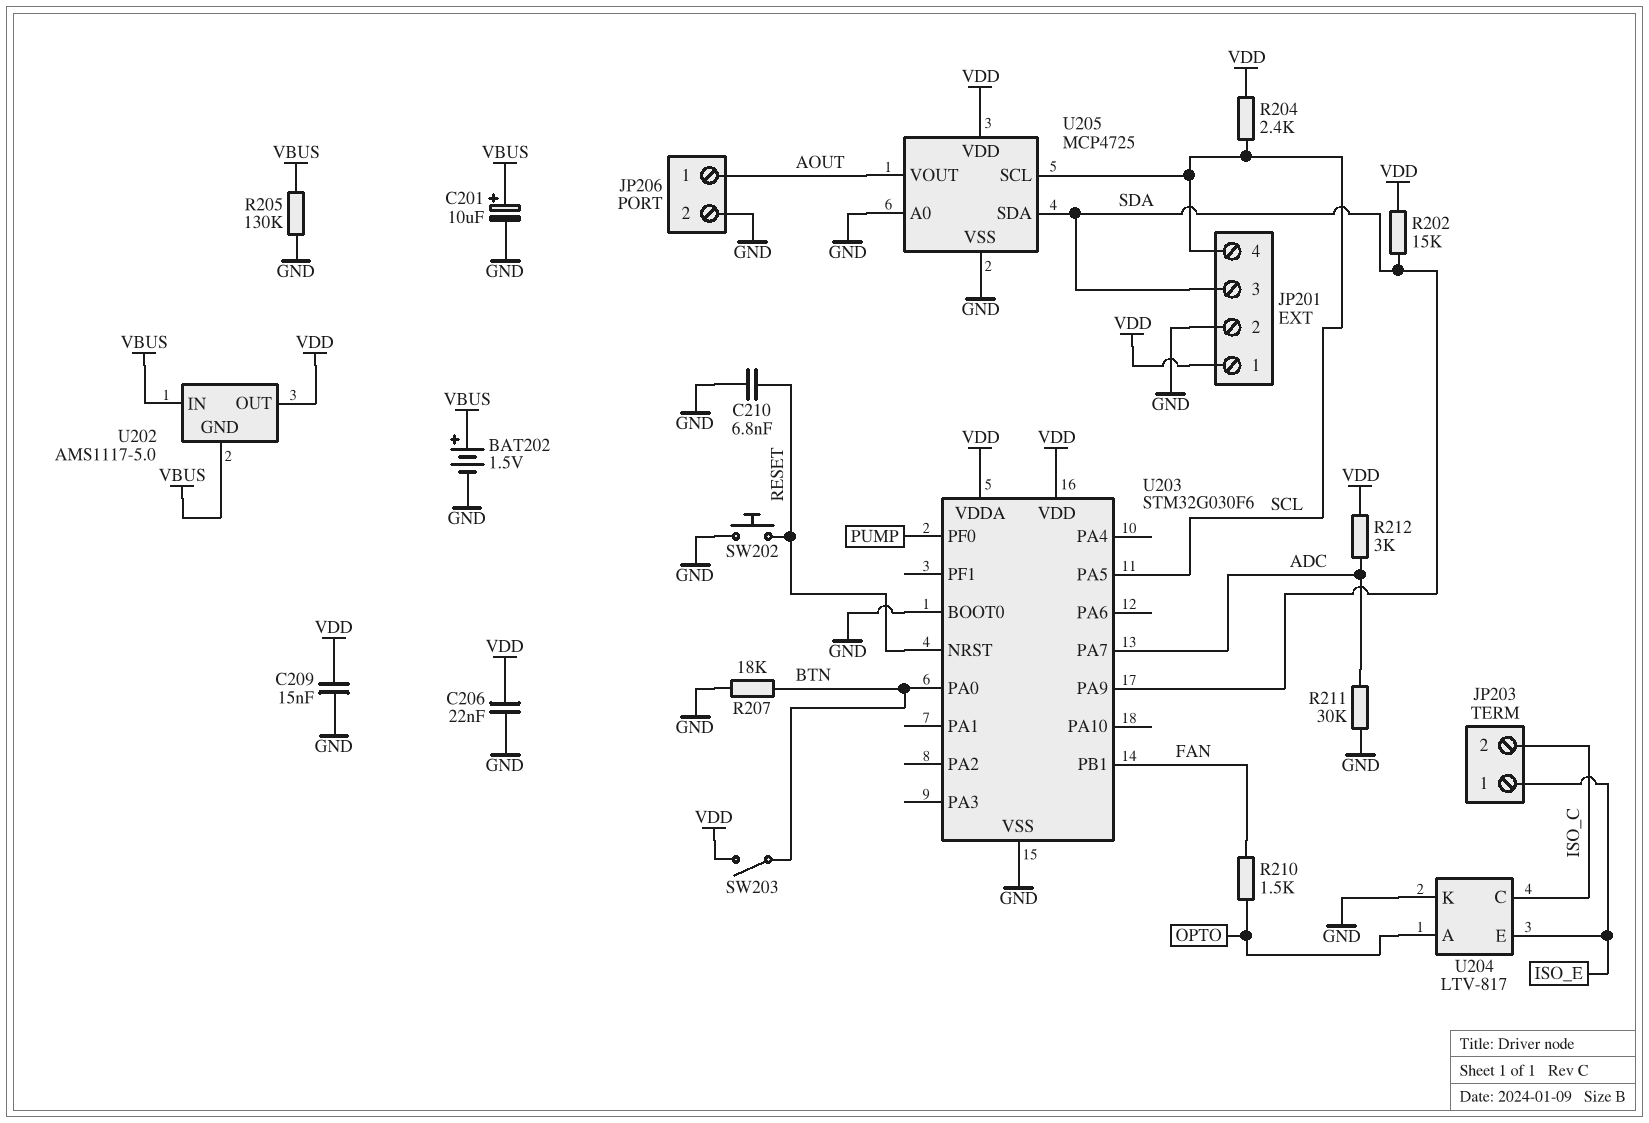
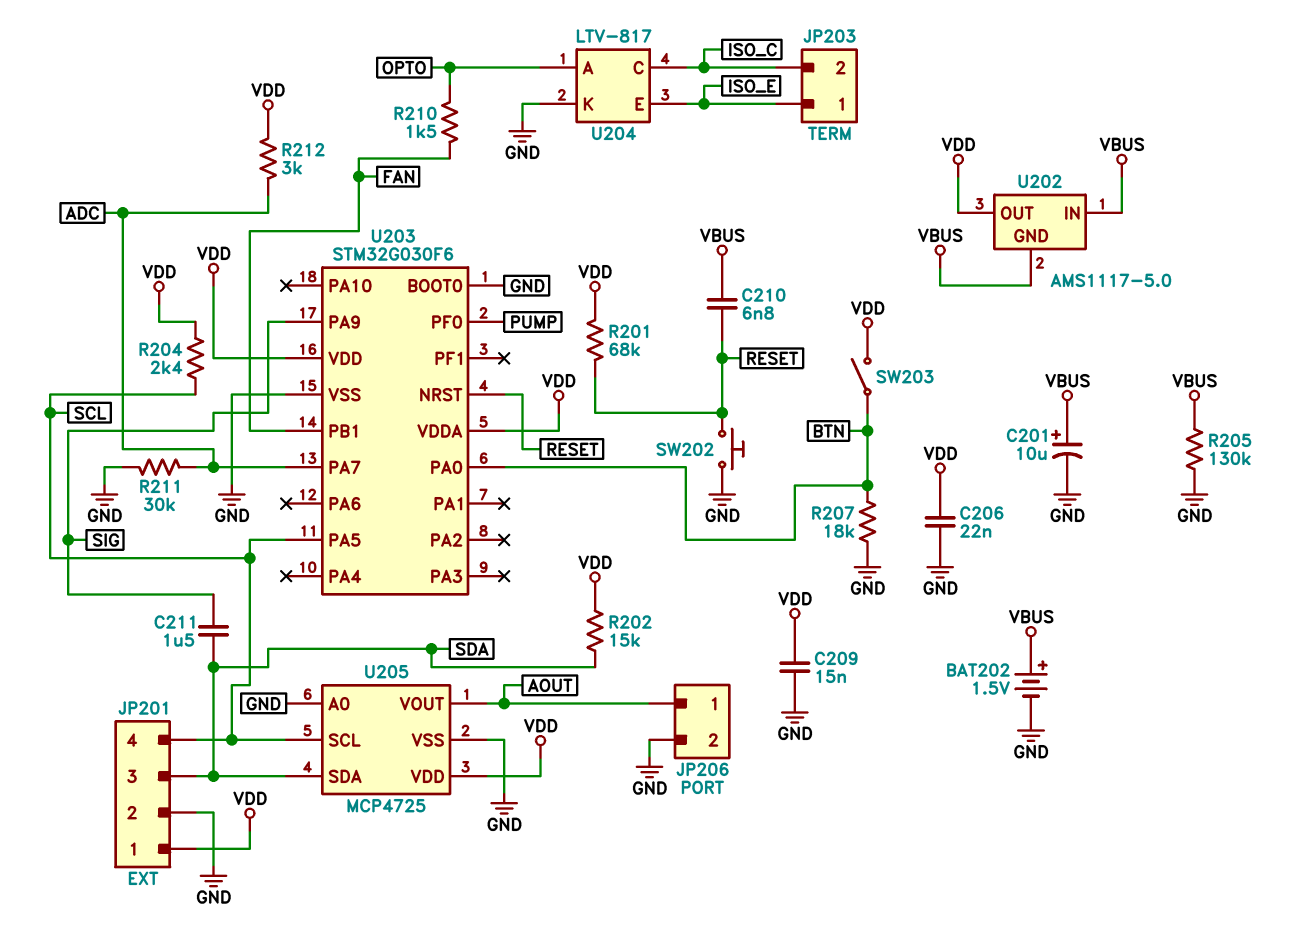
C210: 6.8nF (GND, RESET) -> 6.8nF (RESET, VBUS)
C211: none -> 1.5uF (SDA, SIG)
R201: none -> 68k (RESET, VDD)
U203 pin PA9: SDA -> SIG

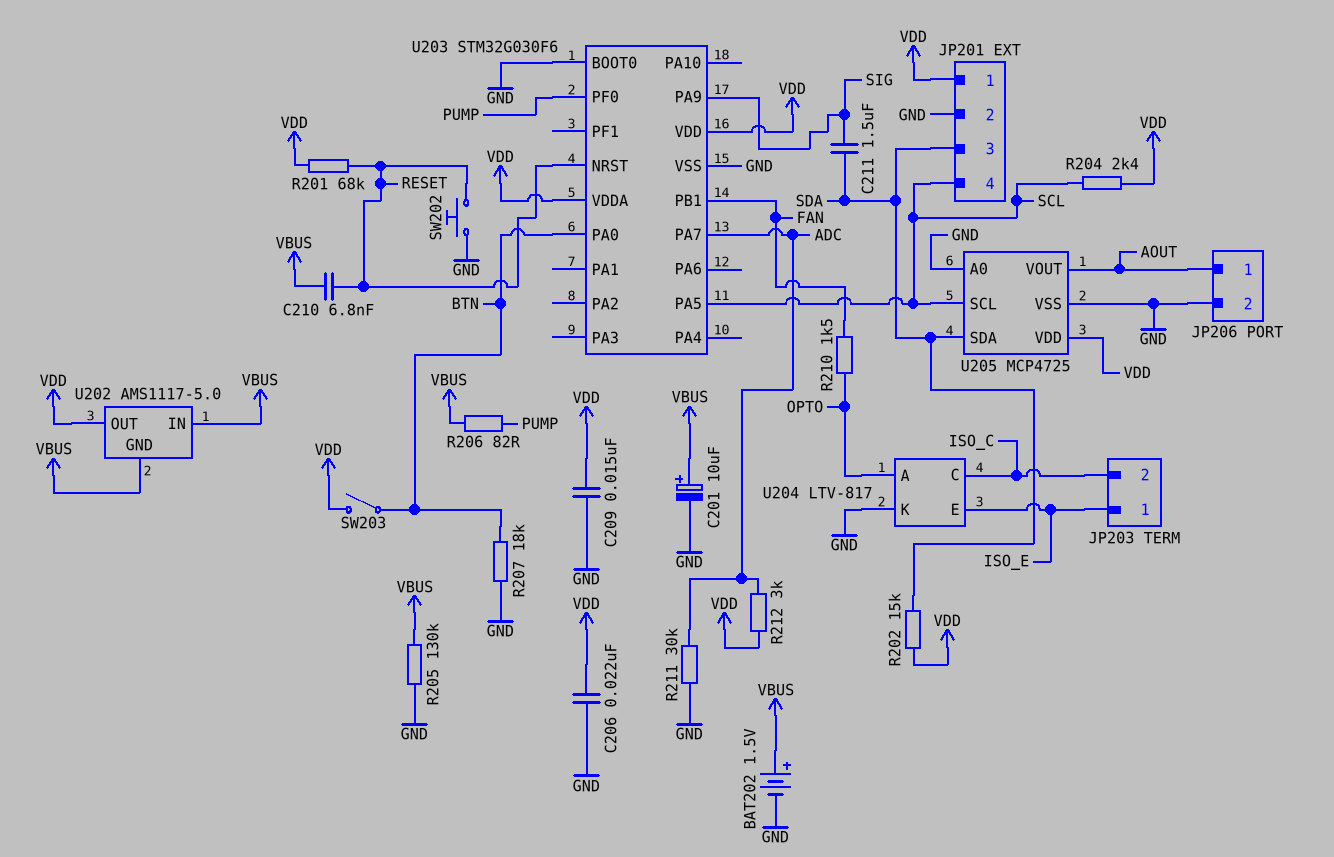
R206: none -> 82 (PUMP, VBUS)

